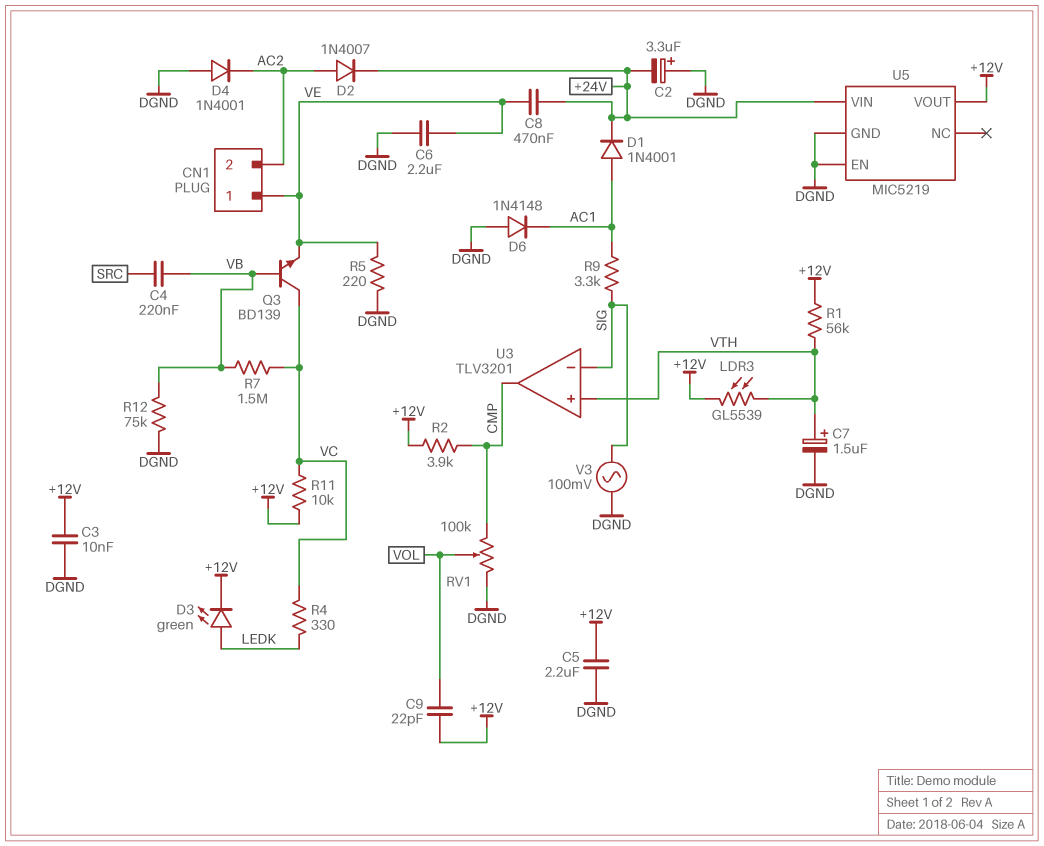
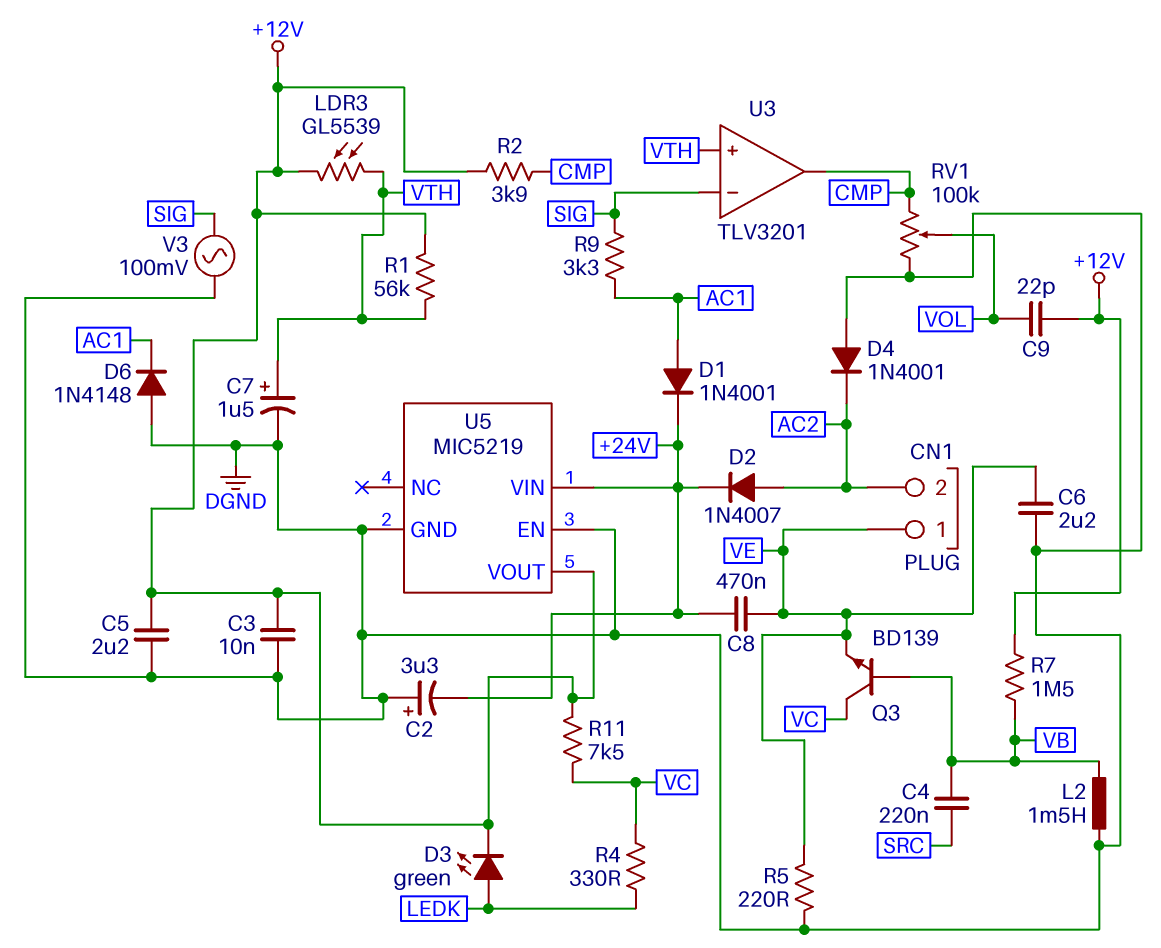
L2: none -> 1.5mH (DGND, VB)
R7: 1.5M (VB, VC) -> 1.5M (+12V, VB)
R11: 10k (+12V, VC) -> 7.5k (+12V, VC)
R12: 75k (DGND, VB) -> none

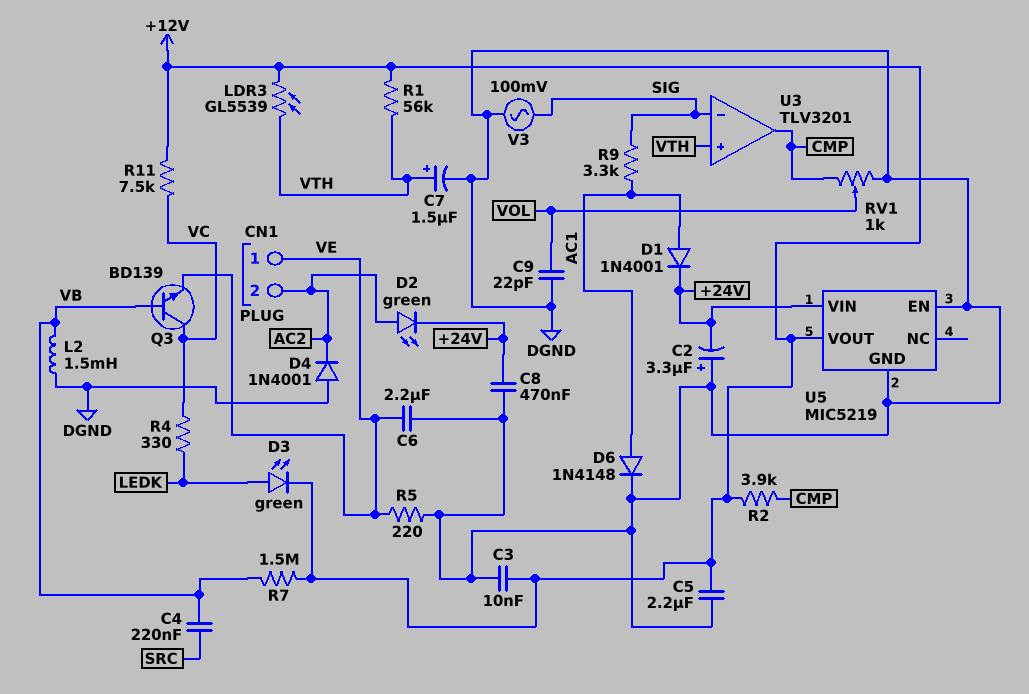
C8: 470nF (+24V, VE) -> 470nF (+24V, DGND)
C9: 22pF (+12V, VOL) -> 22pF (DGND, VOL)
D2: diode 1N4007 (A AC2, K +24V) -> LED green (A AC2, K +24V)
D6: diode 1N4148 (A DGND, K AC1) -> diode 1N4148 (A AC1, K DGND)
RV1: 100k (CMP, DGND, wiper VOL) -> 1k (CMP, DGND, wiper VOL)

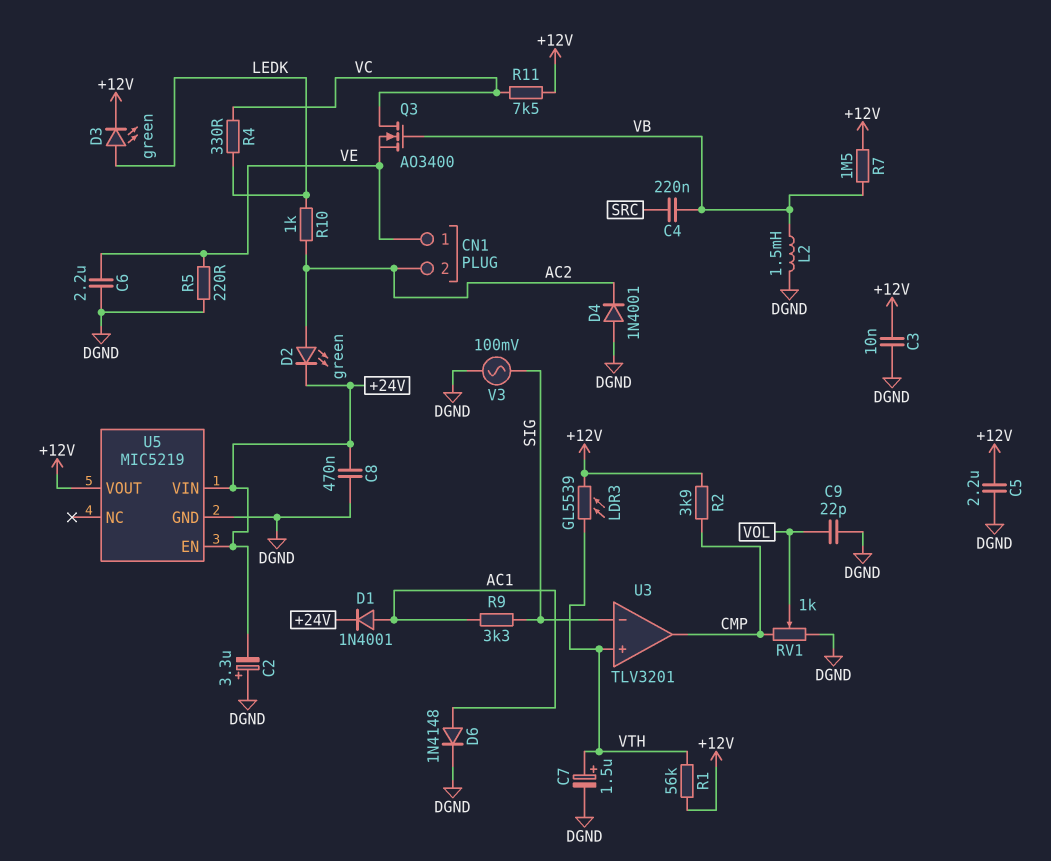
Q3: NPN BD139 (B VB, C VC, E VE) -> NMOS AO3400 (G VB, D VC, S VE)
R10: none -> 1k (AC2, LEDK)
U5 pin EN: DGND -> +24V

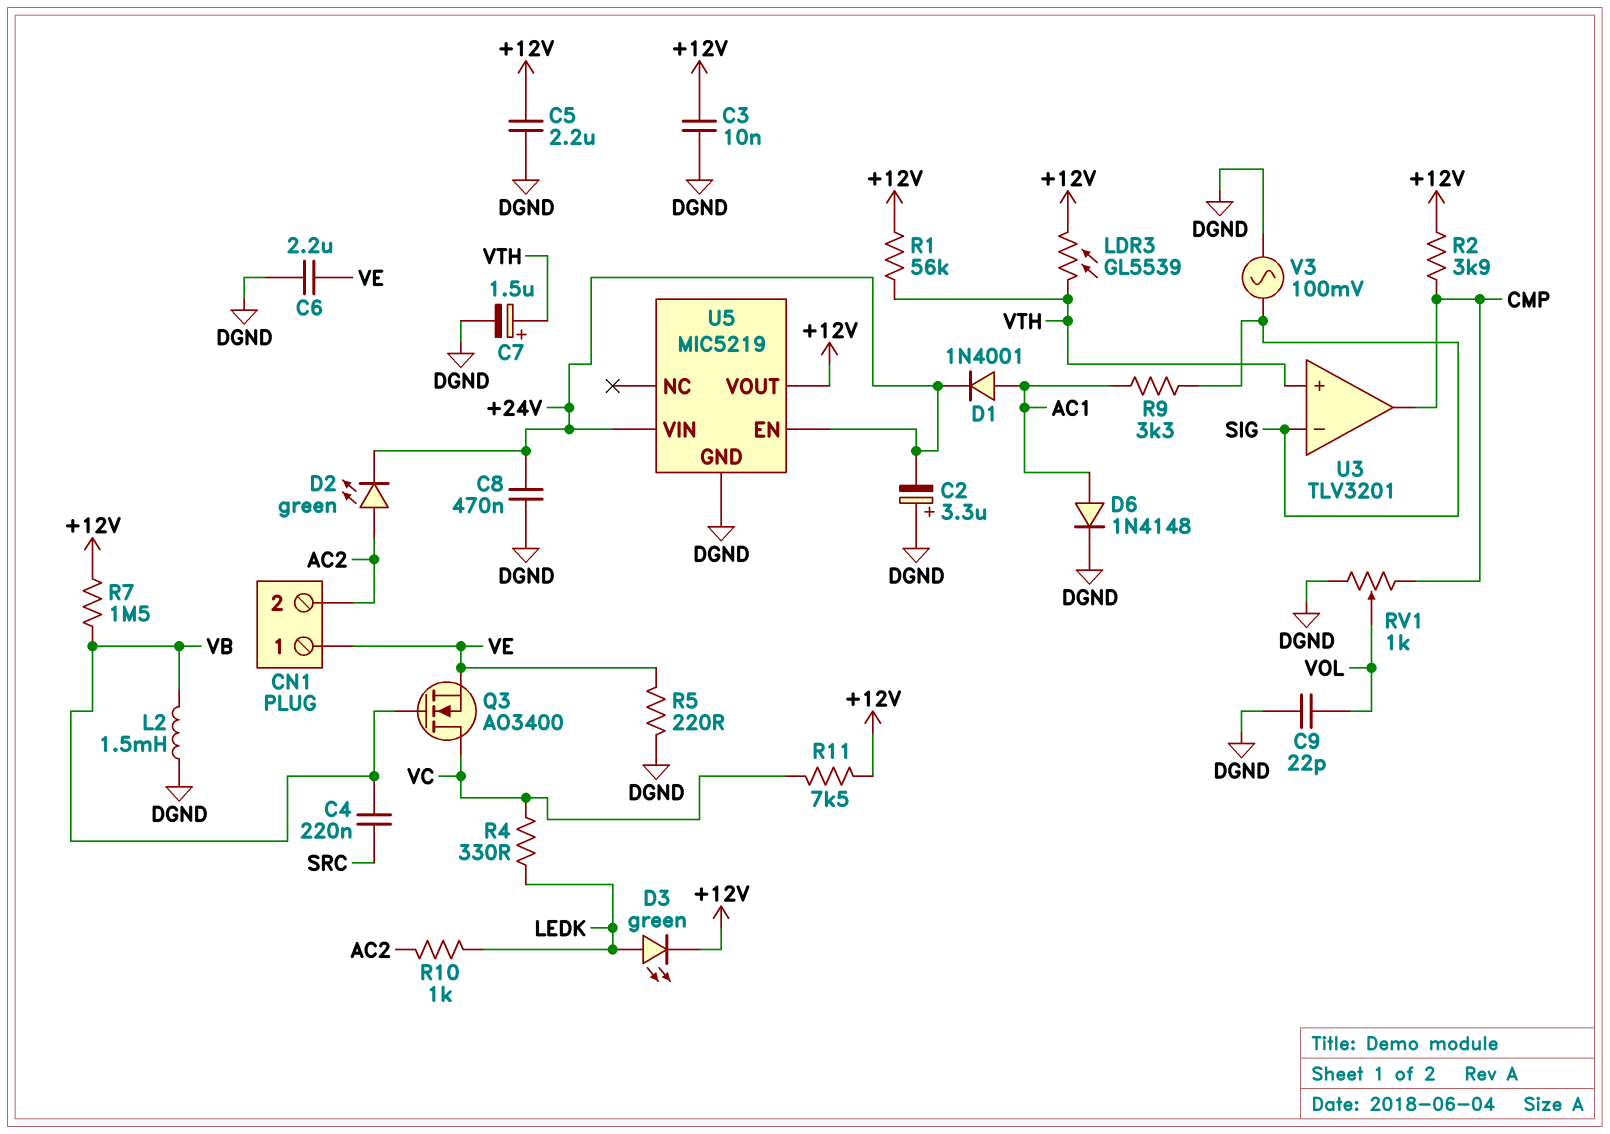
D4: diode 1N4001 (A DGND, K AC2) -> none

